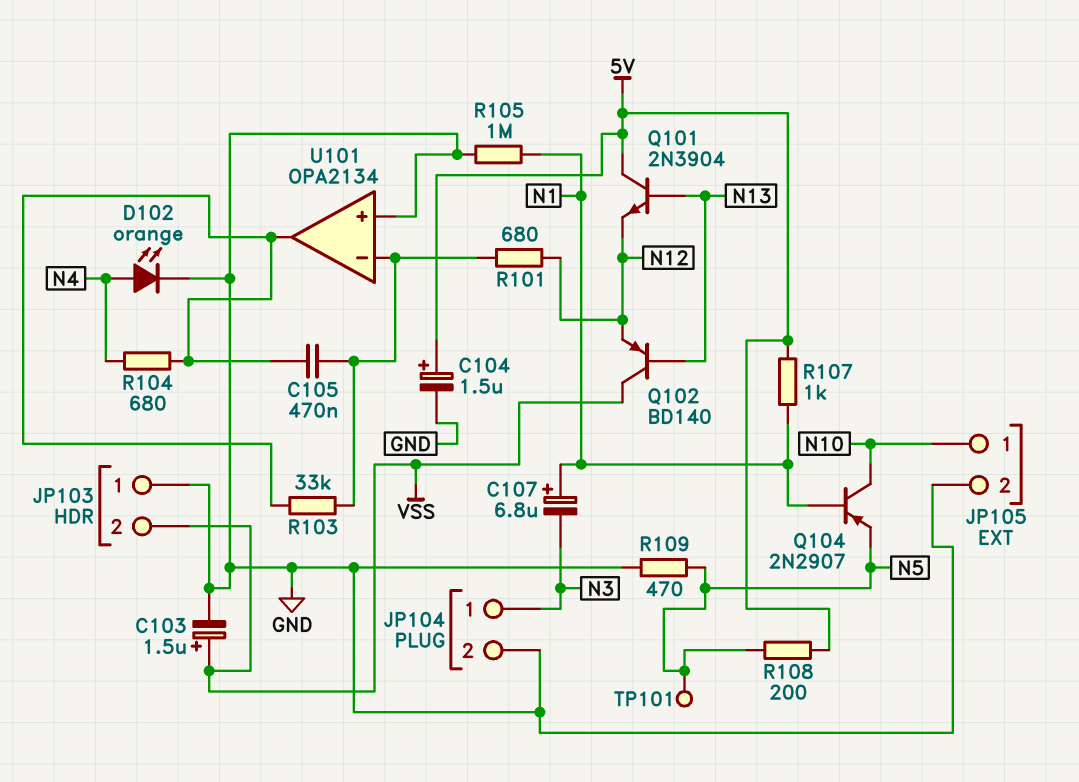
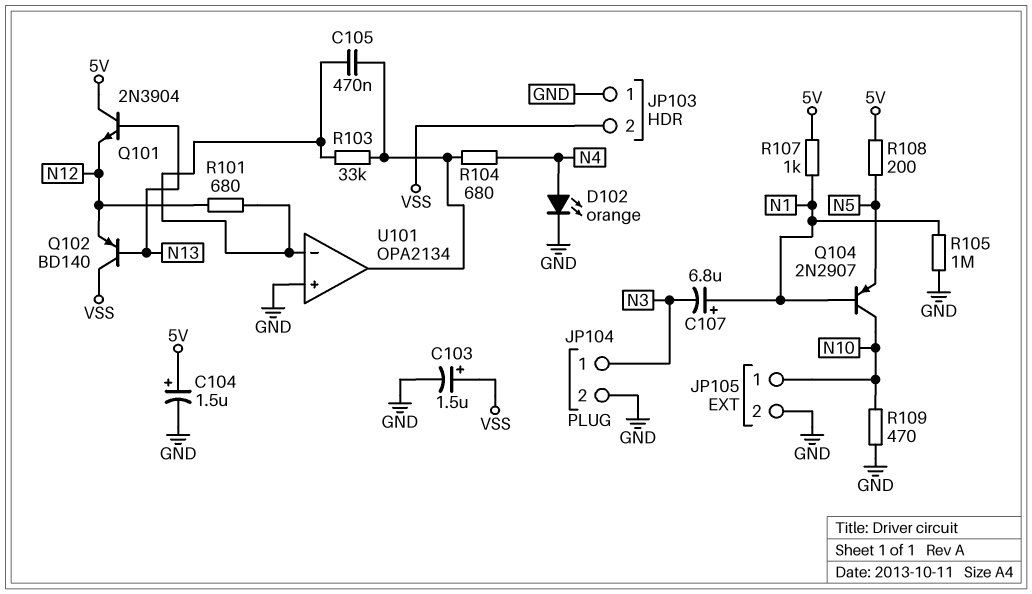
R109: 470 (GND, N5) -> 470 (GND, N10)
TP101: test point (N5) -> none

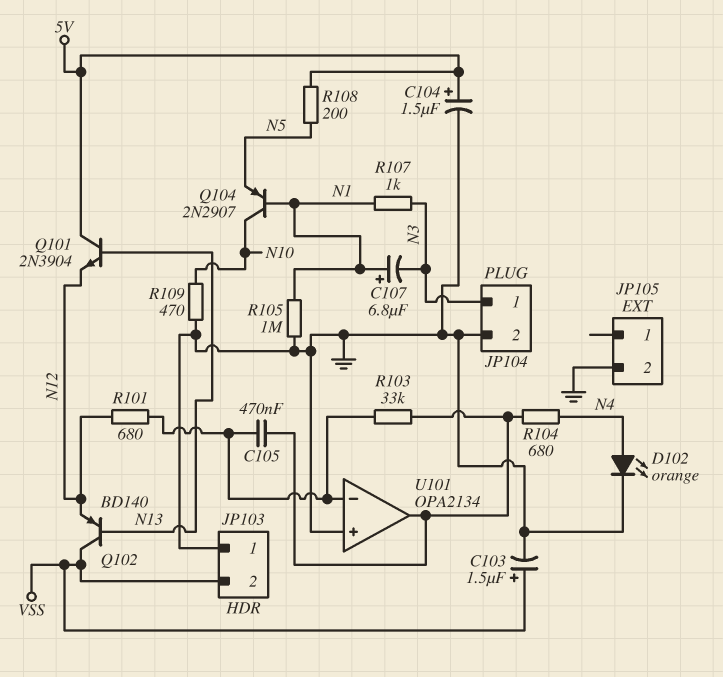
JP105 pin 1: N10 -> none
R107: 1k (5V, N1) -> 1k (N1, N3)

